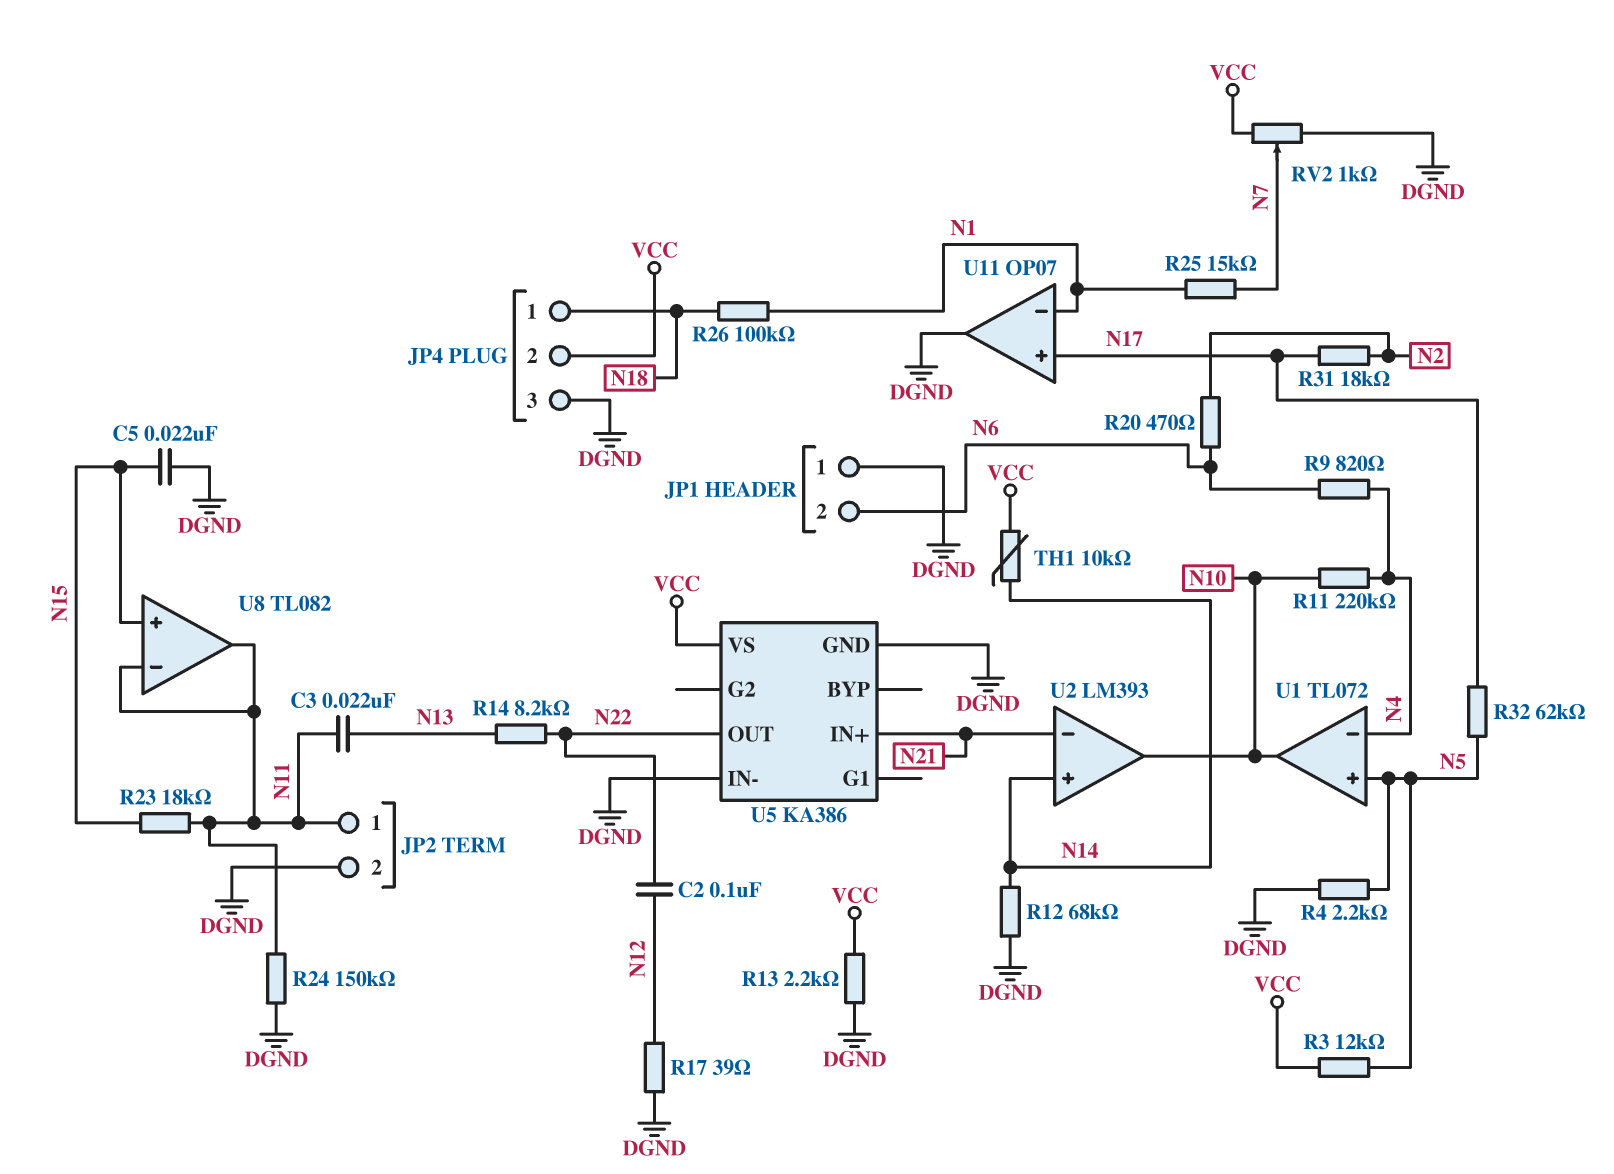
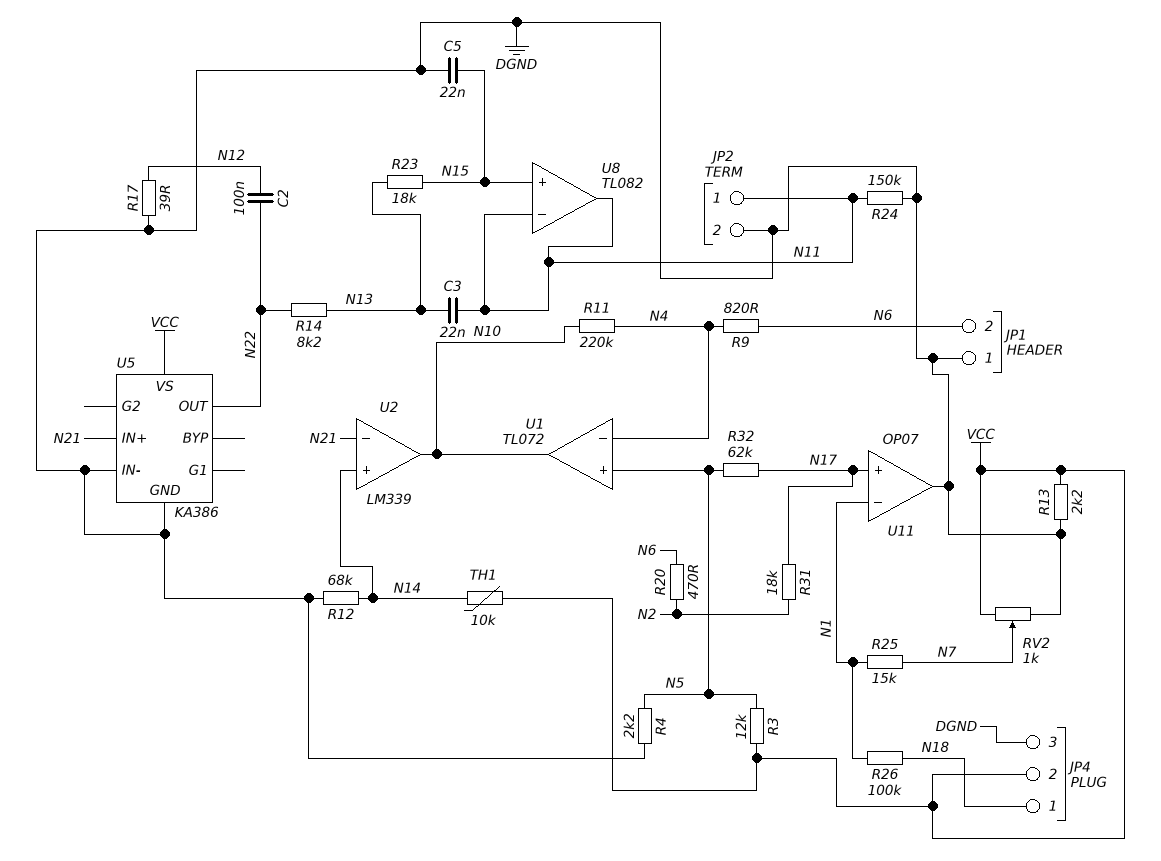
R23: 18k (N11, N15) -> 18k (N13, N15)
U2: LM393 -> LM339

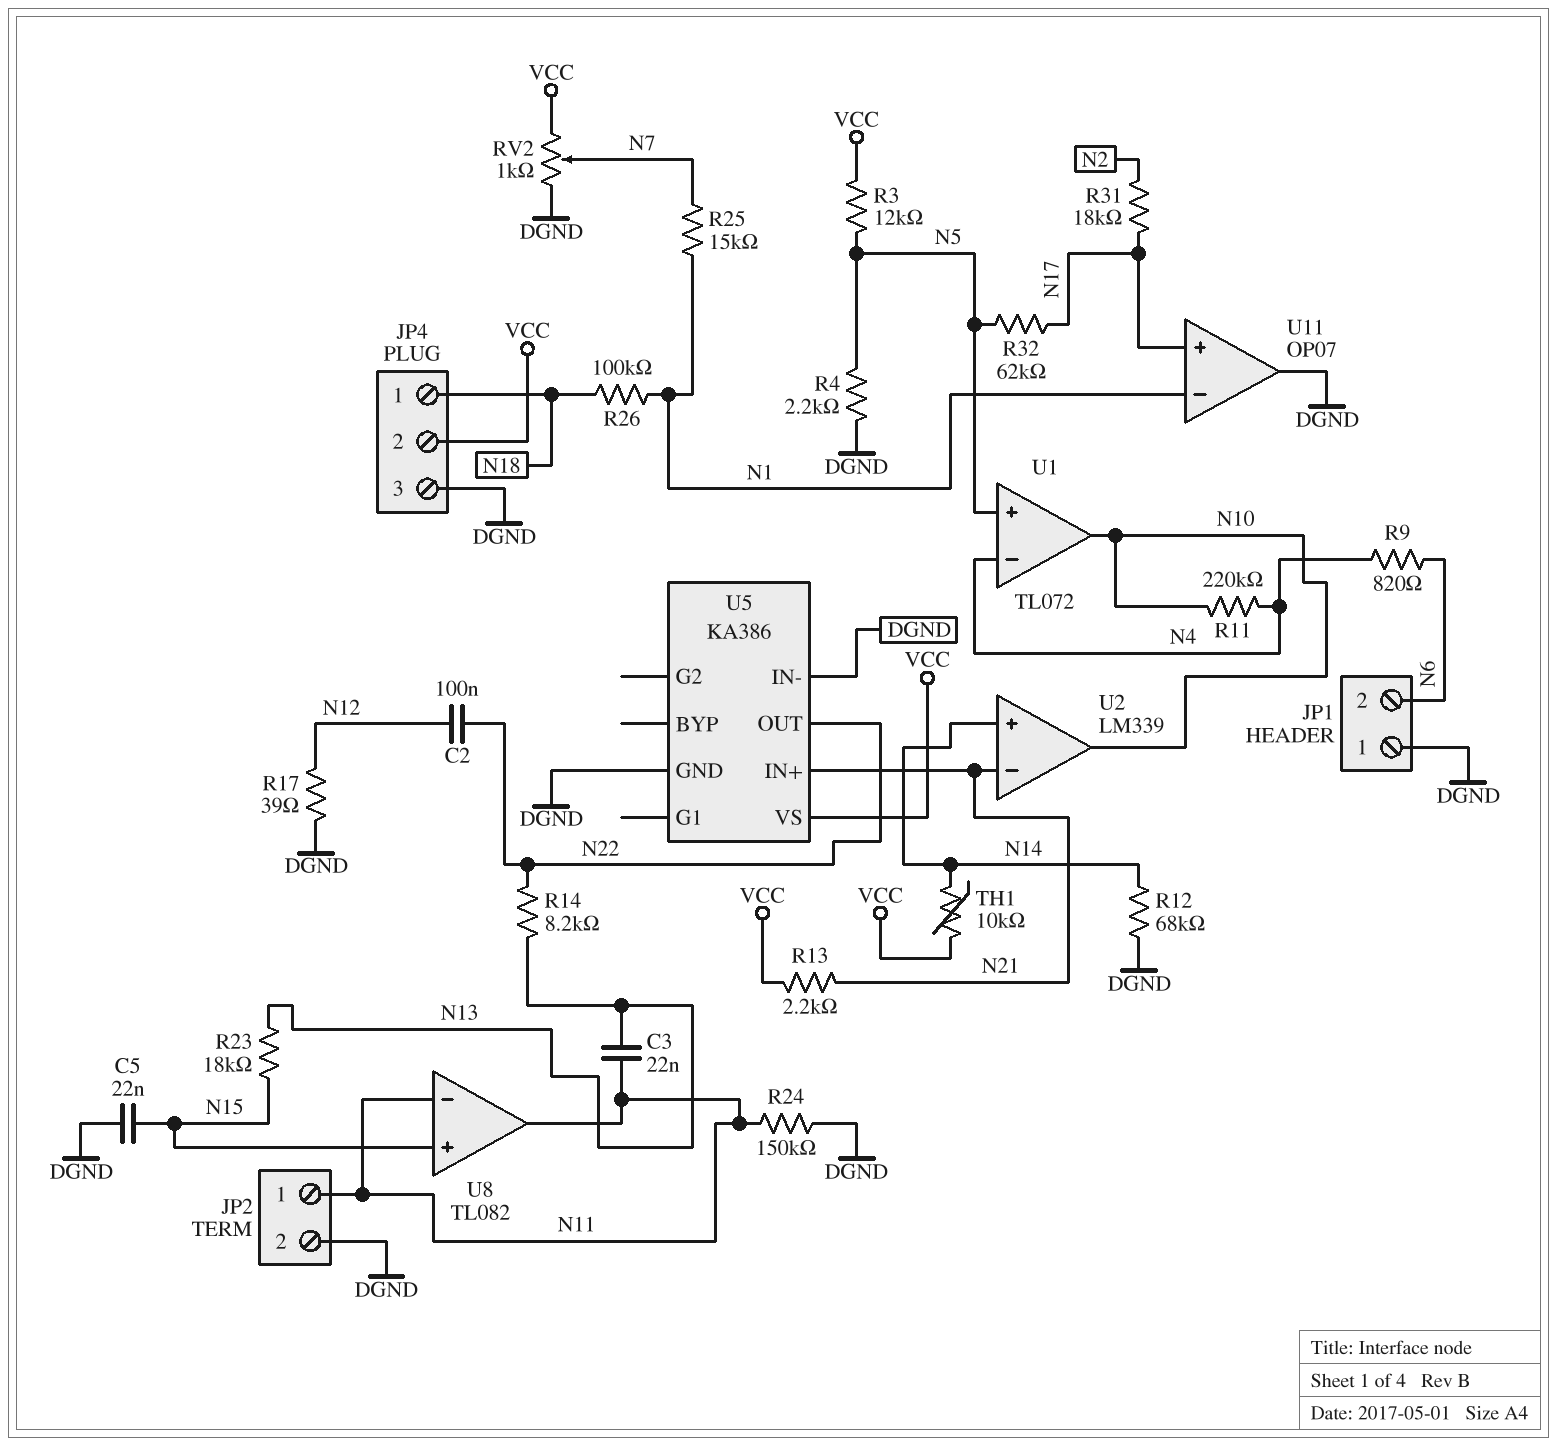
R13: 2.2k (DGND, VCC) -> 2.2k (N21, VCC)
R20: 470 (N2, N6) -> none

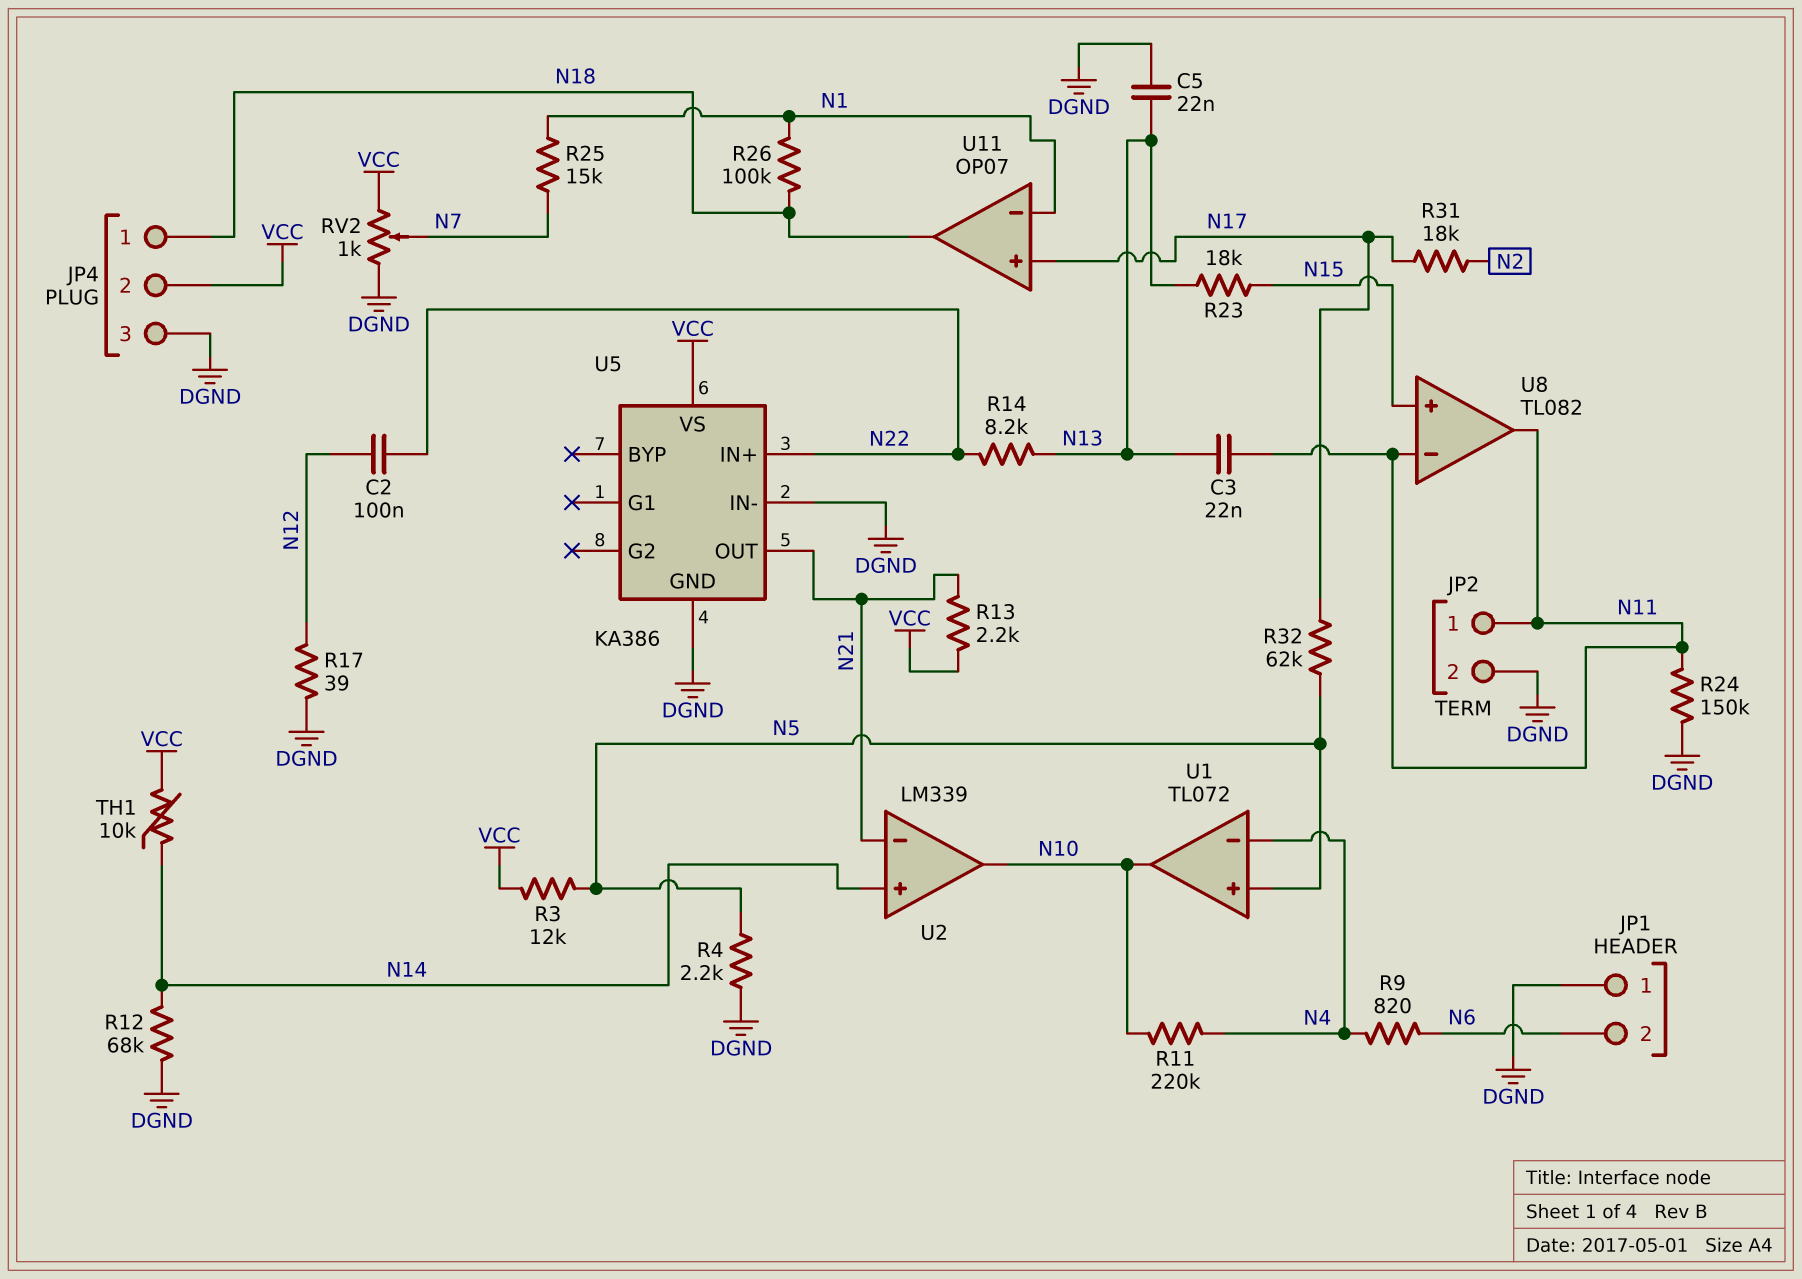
C5: 22nF (DGND, N15) -> 22nF (DGND, N13)
U5 pin IN+: N21 -> N22
U5 pin OUT: N22 -> N21
U11 pin out: DGND -> N18

